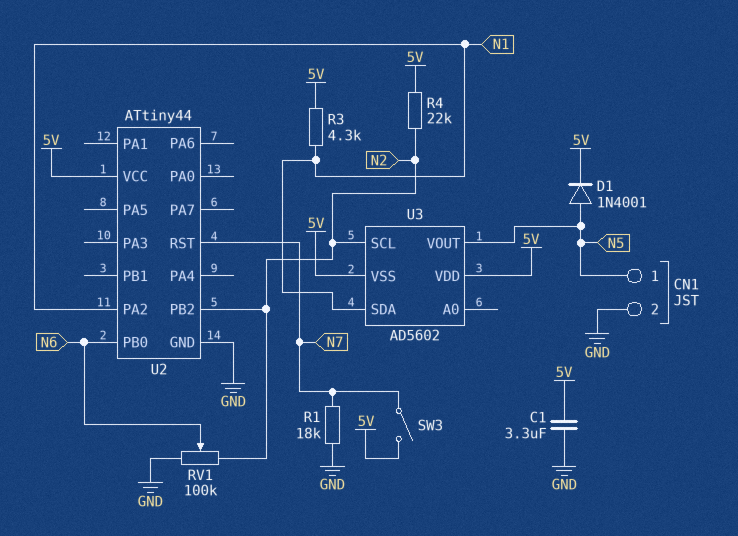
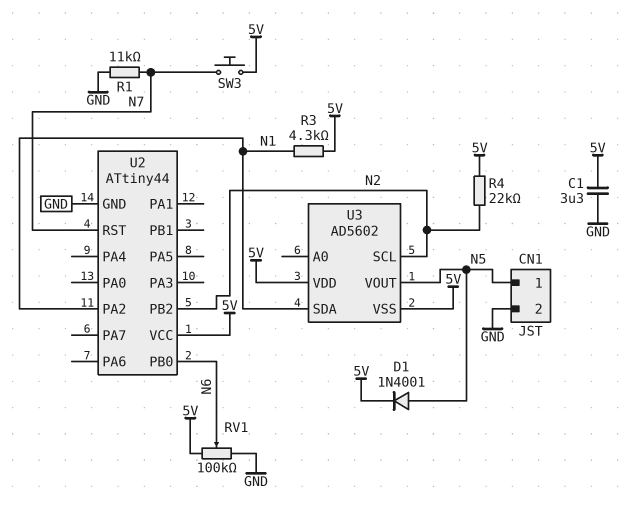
R1: 18k (GND, N7) -> 11k (GND, N7)
RV1: 100k (GND, N2, wiper N6) -> 100k (5V, GND, wiper N6)
SW3: switch (5V, N7) -> button (5V, N7)

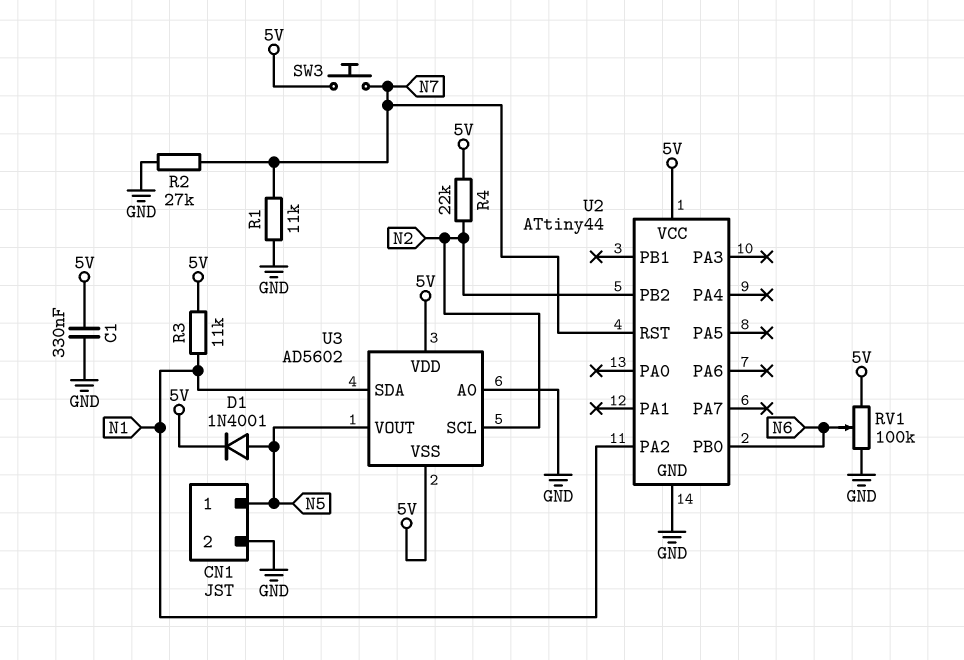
C1: 3.3uF (5V, GND) -> 330nF (5V, GND)
R2: none -> 27k (GND, N7)
R3: 4.3k (5V, N1) -> 11k (5V, N1)
U3 pin A0: none -> GND

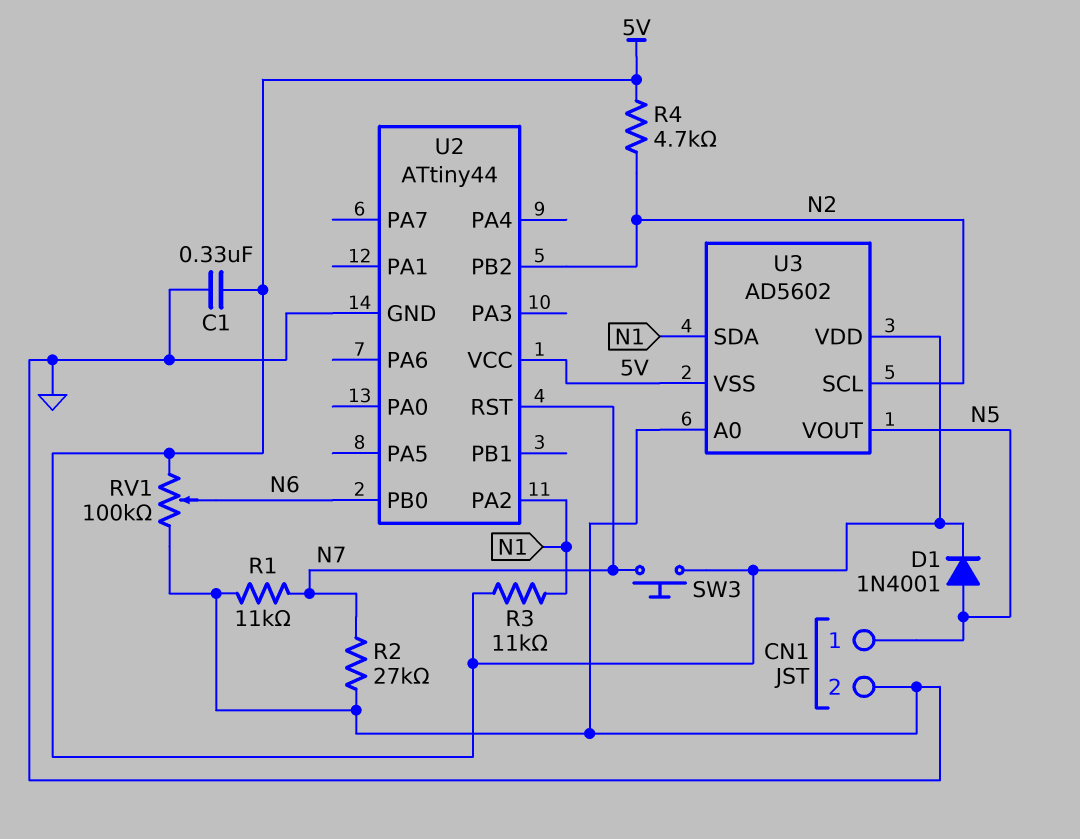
R4: 22k (5V, N2) -> 4.7k (5V, N2)

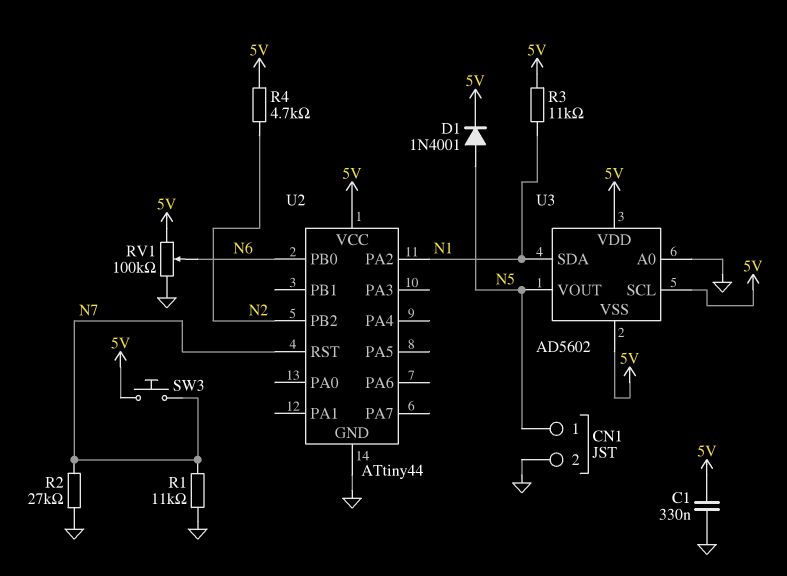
U3 pin SCL: N2 -> 5V

